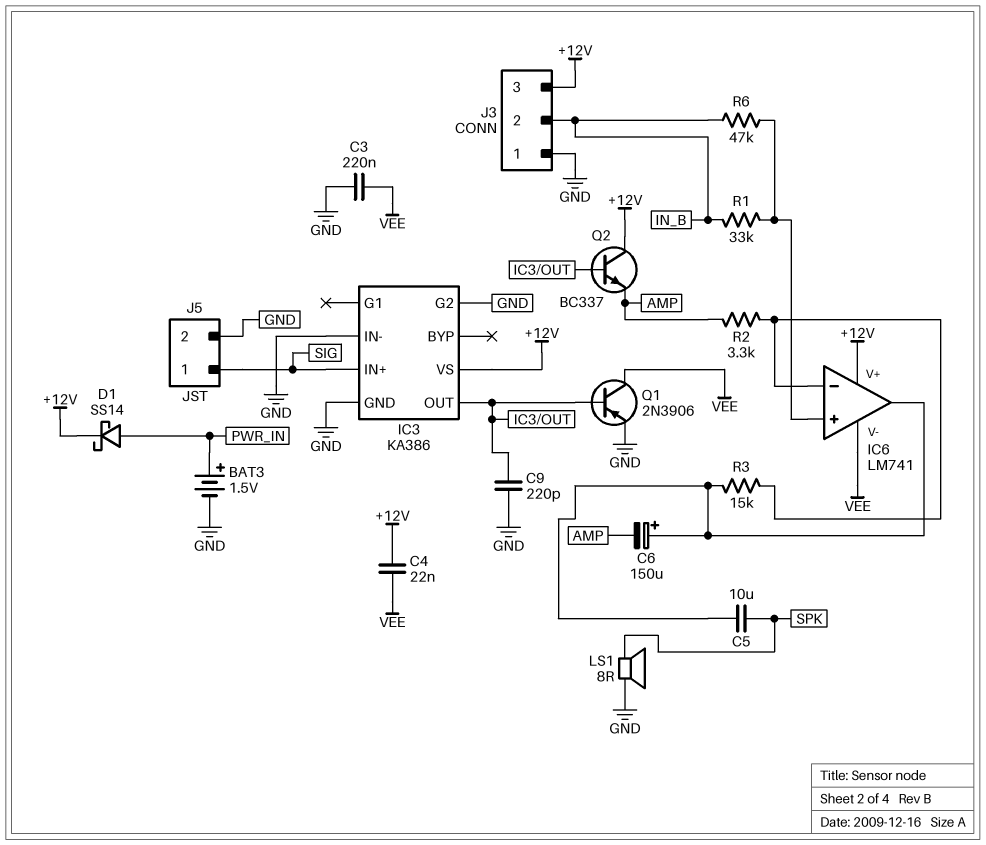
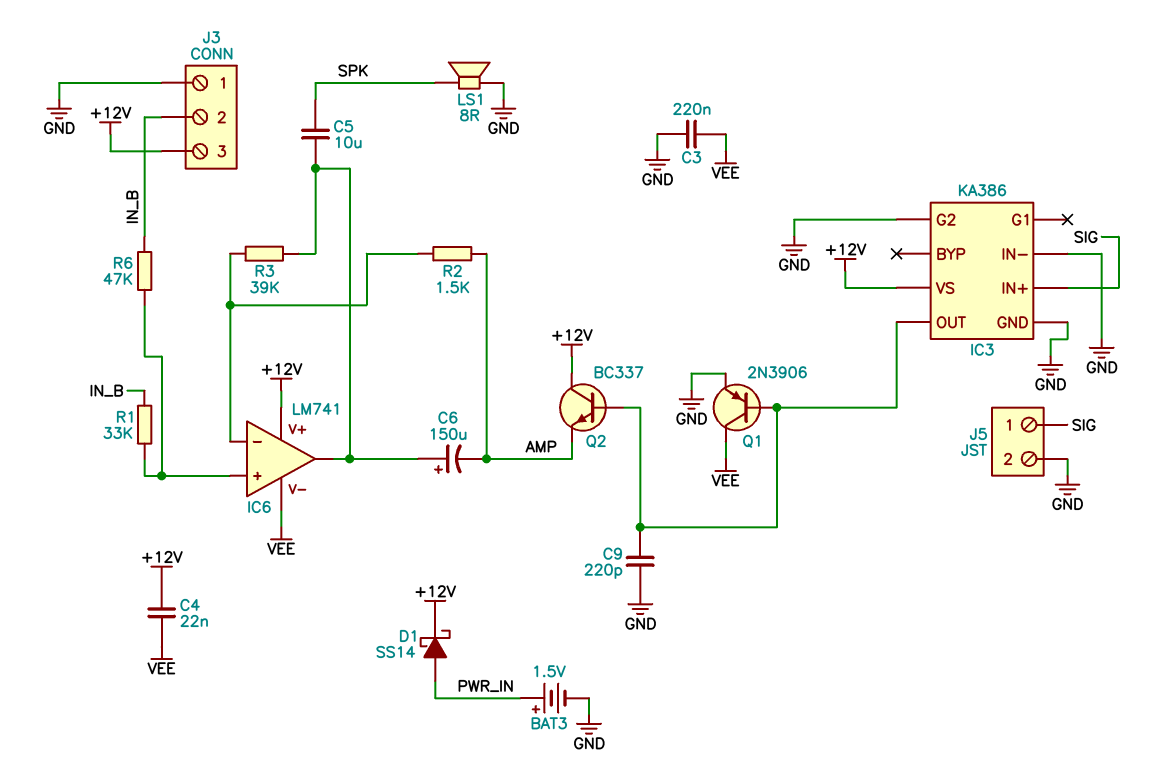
R2: 3.3k (AMP, IC6/in-) -> 1.5k (AMP, IC6/in-)
R3: 15k (IC6/in-, IC6/out) -> 39k (IC6/in-, IC6/out)

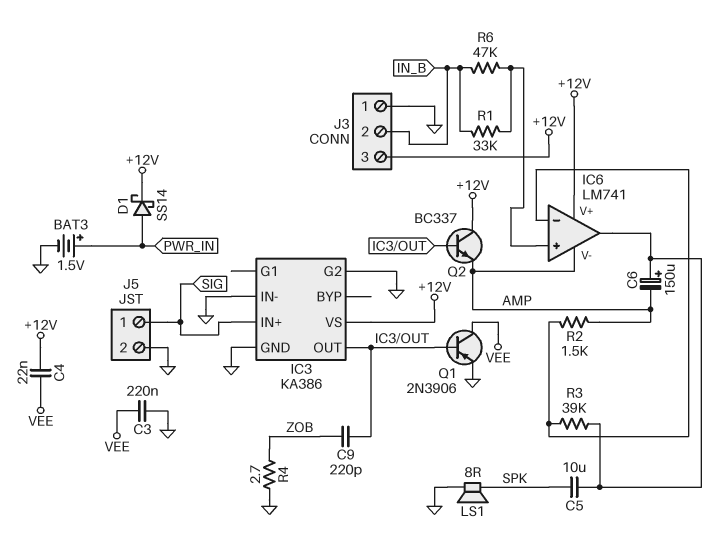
C9: 220pF (GND, IC3/OUT) -> 220pF (IC3/OUT, ZOB)
IC6 pin V-: VEE -> AMP
R4: none -> 2.7 (GND, ZOB)

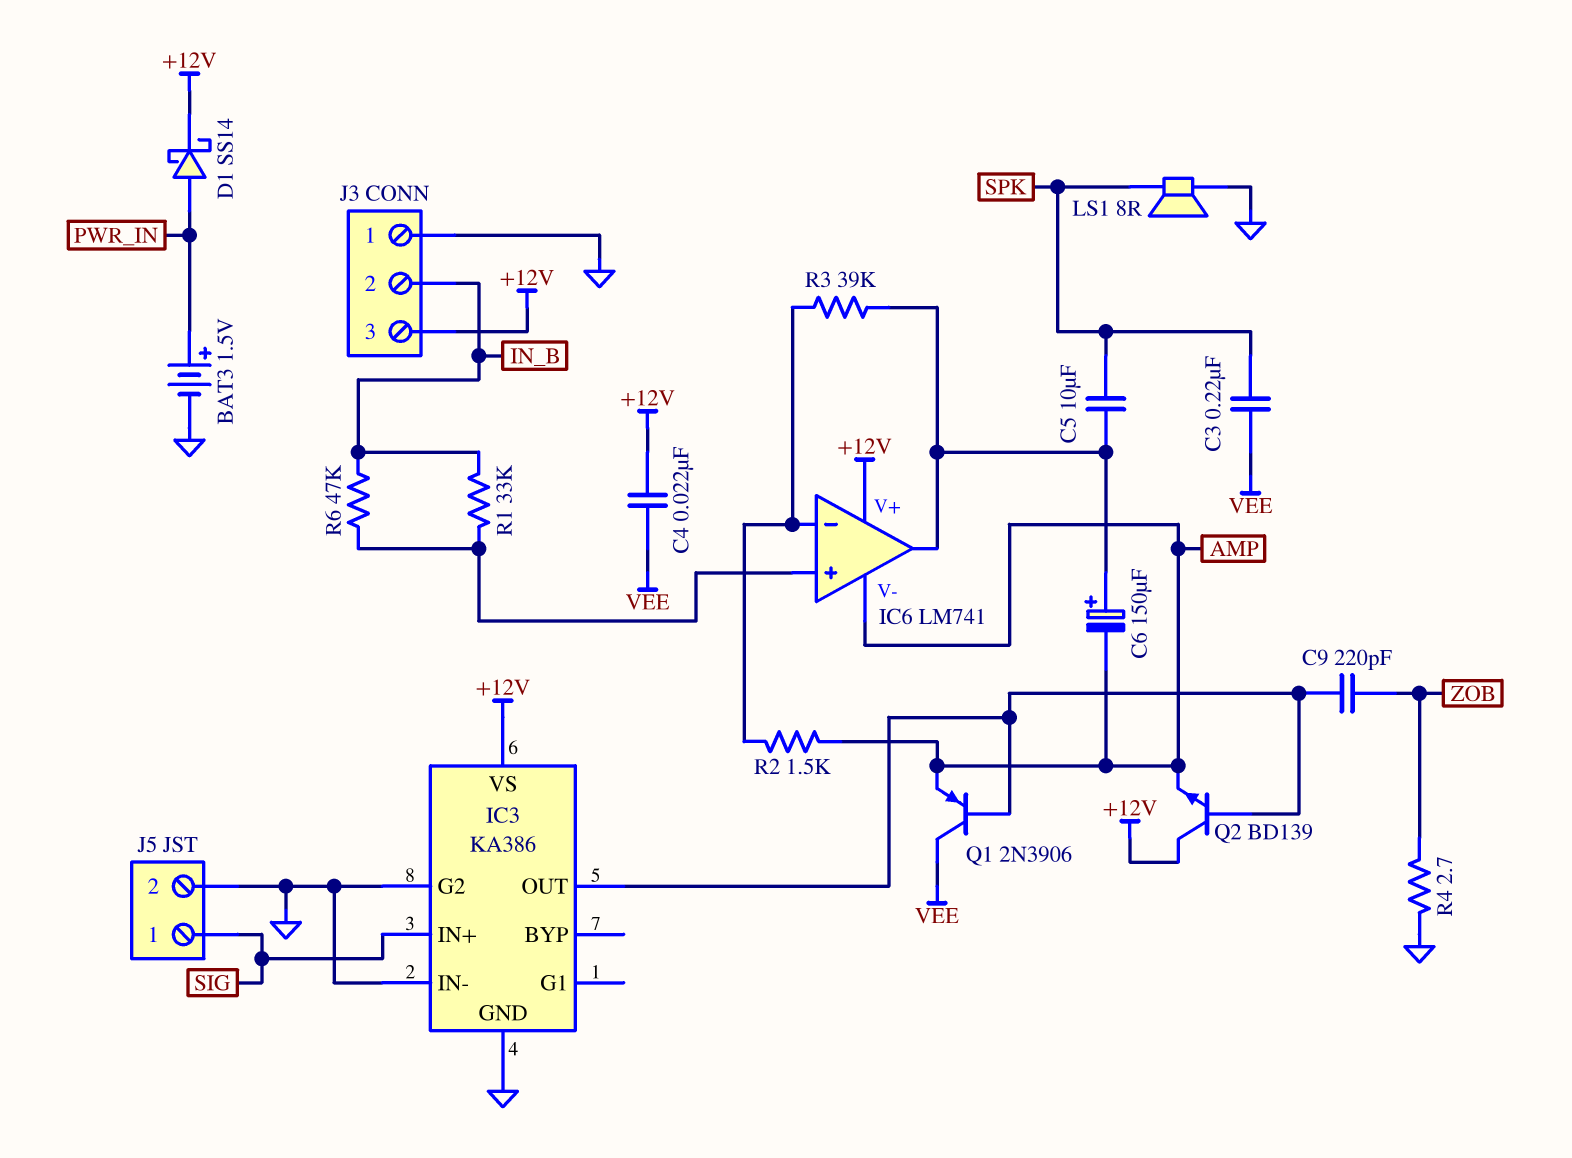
C3: 220nF (GND, VEE) -> 220nF (SPK, VEE)
Q1: PNP 2N3906 (B IC3/OUT, C VEE, E GND) -> PNP 2N3906 (B IC3/OUT, C VEE, E AMP)
Q2: NPN BC337 (B IC3/OUT, C +12V, E AMP) -> NPN BD139 (B IC3/OUT, C +12V, E AMP)

